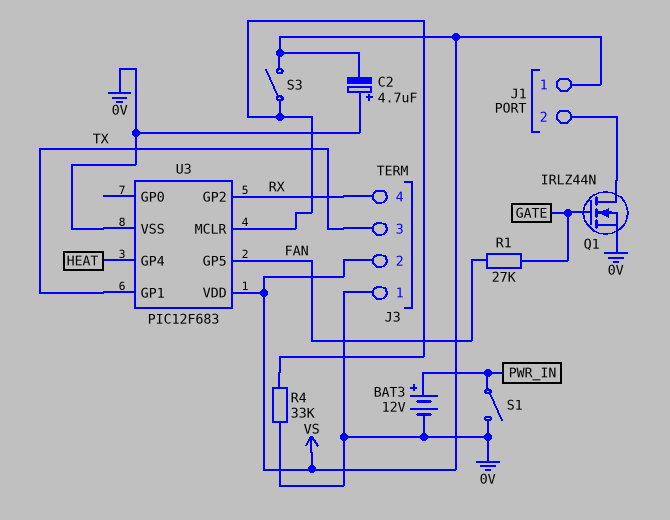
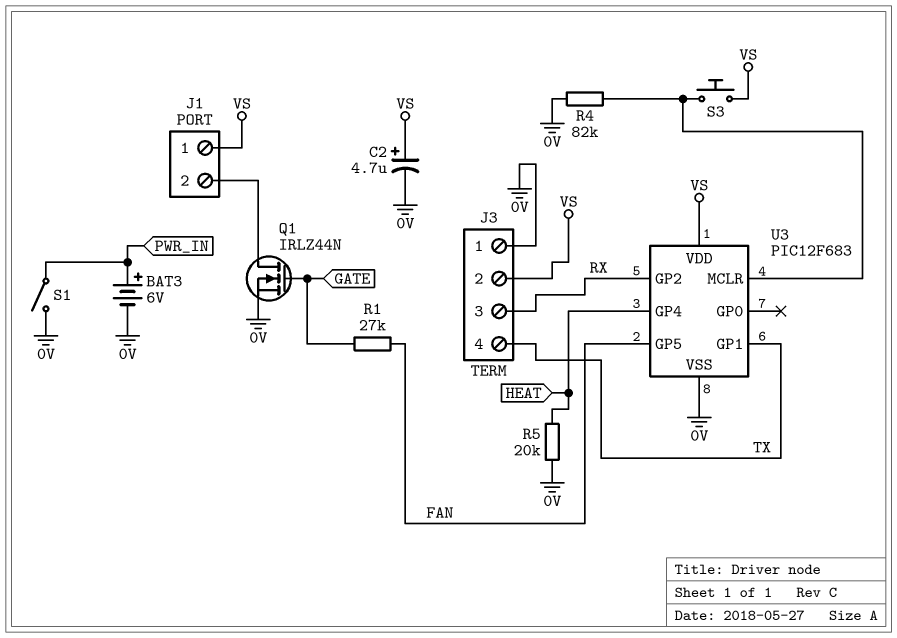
BAT3: 12V (plus PWR_IN, minus 0V) -> 6V (plus PWR_IN, minus 0V)
C2: 4.7uF (plus 0V, minus VS) -> 4.7uF (plus VS, minus 0V)
J3 pin 3: TX -> RX
J3 pin 4: RX -> TX
R4: 33k (0V, U3/MCLR) -> 82k (0V, U3/MCLR)
R5: none -> 20k (0V, HEAT)
S3: switch (U3/MCLR, VS) -> button (U3/MCLR, VS)

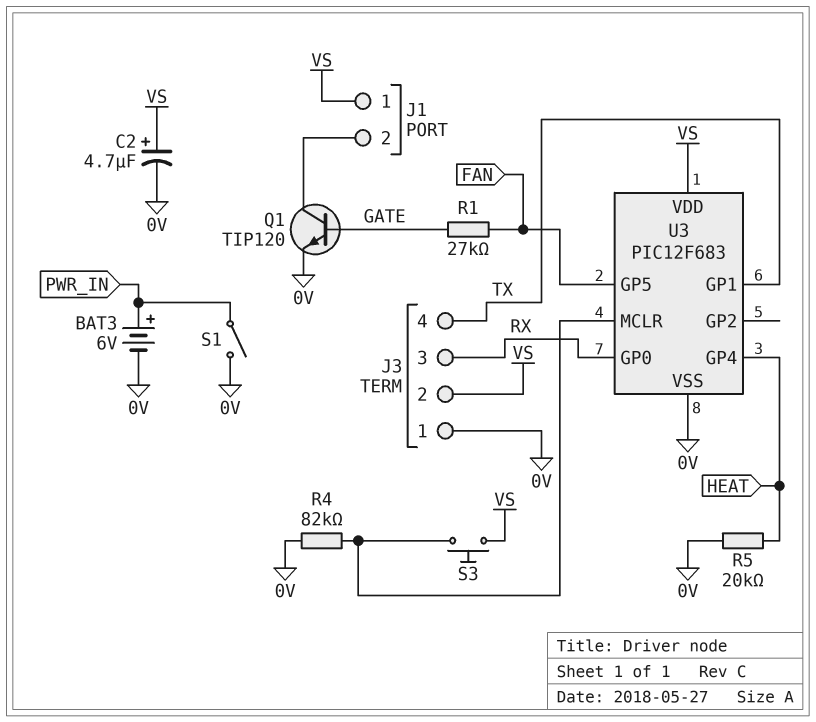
Q1: NMOS IRLZ44N (G GATE, D J1/2, S 0V) -> NPN TIP120 (B GATE, C J1/2, E 0V)
U3 pin GP0: none -> RX
U3 pin GP2: RX -> none

